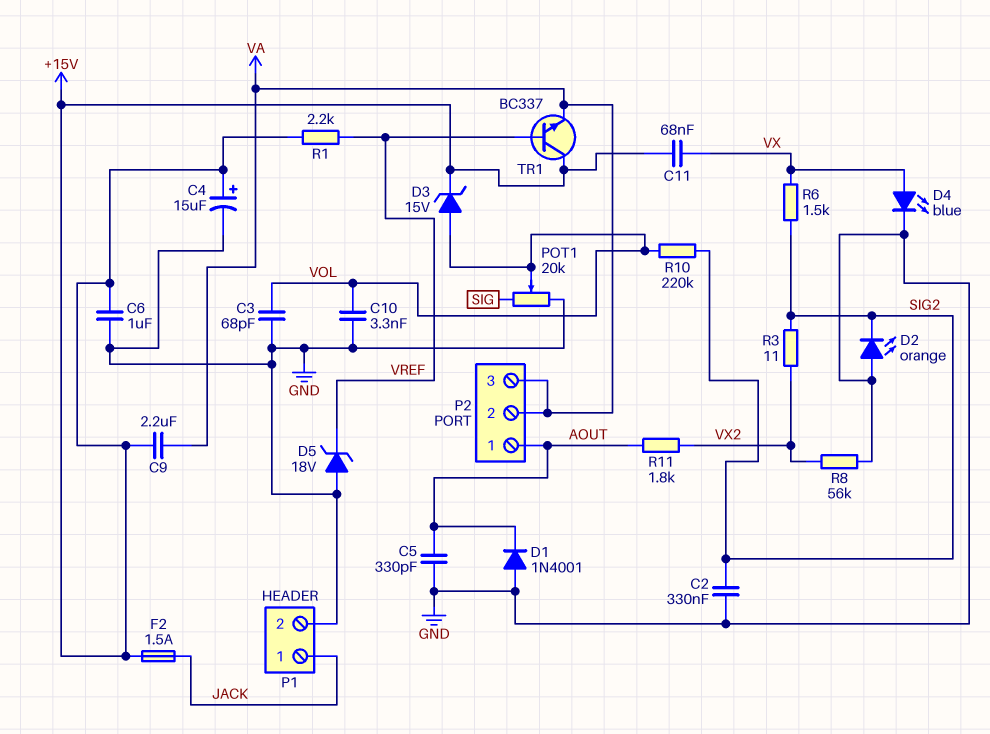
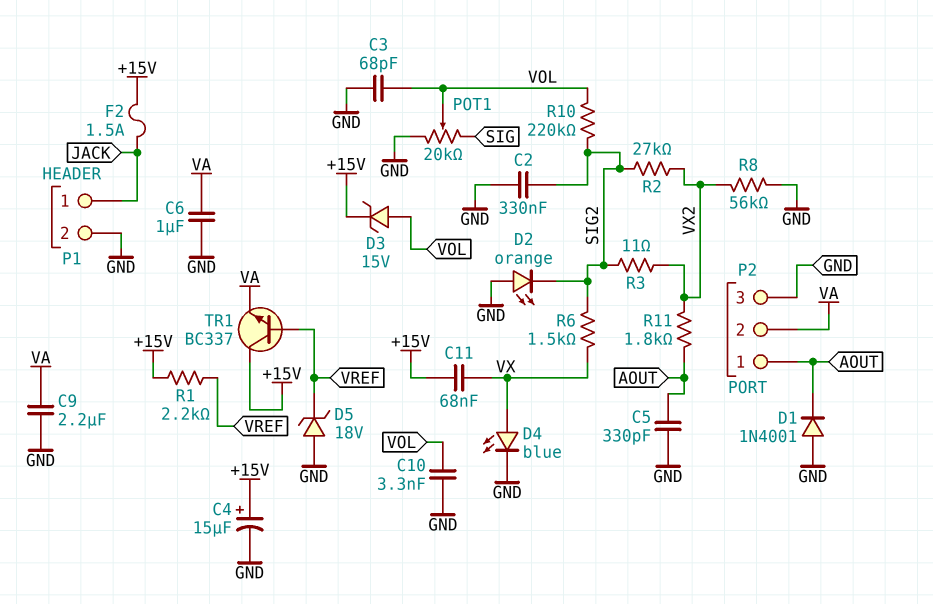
C6: 1uF (+15V, GND) -> 1uF (GND, VA)
C9: 2.2uF (+15V, VA) -> 2.2uF (GND, VA)
P2 pin 3: VA -> GND
R2: none -> 27k (SIG2, VX2)

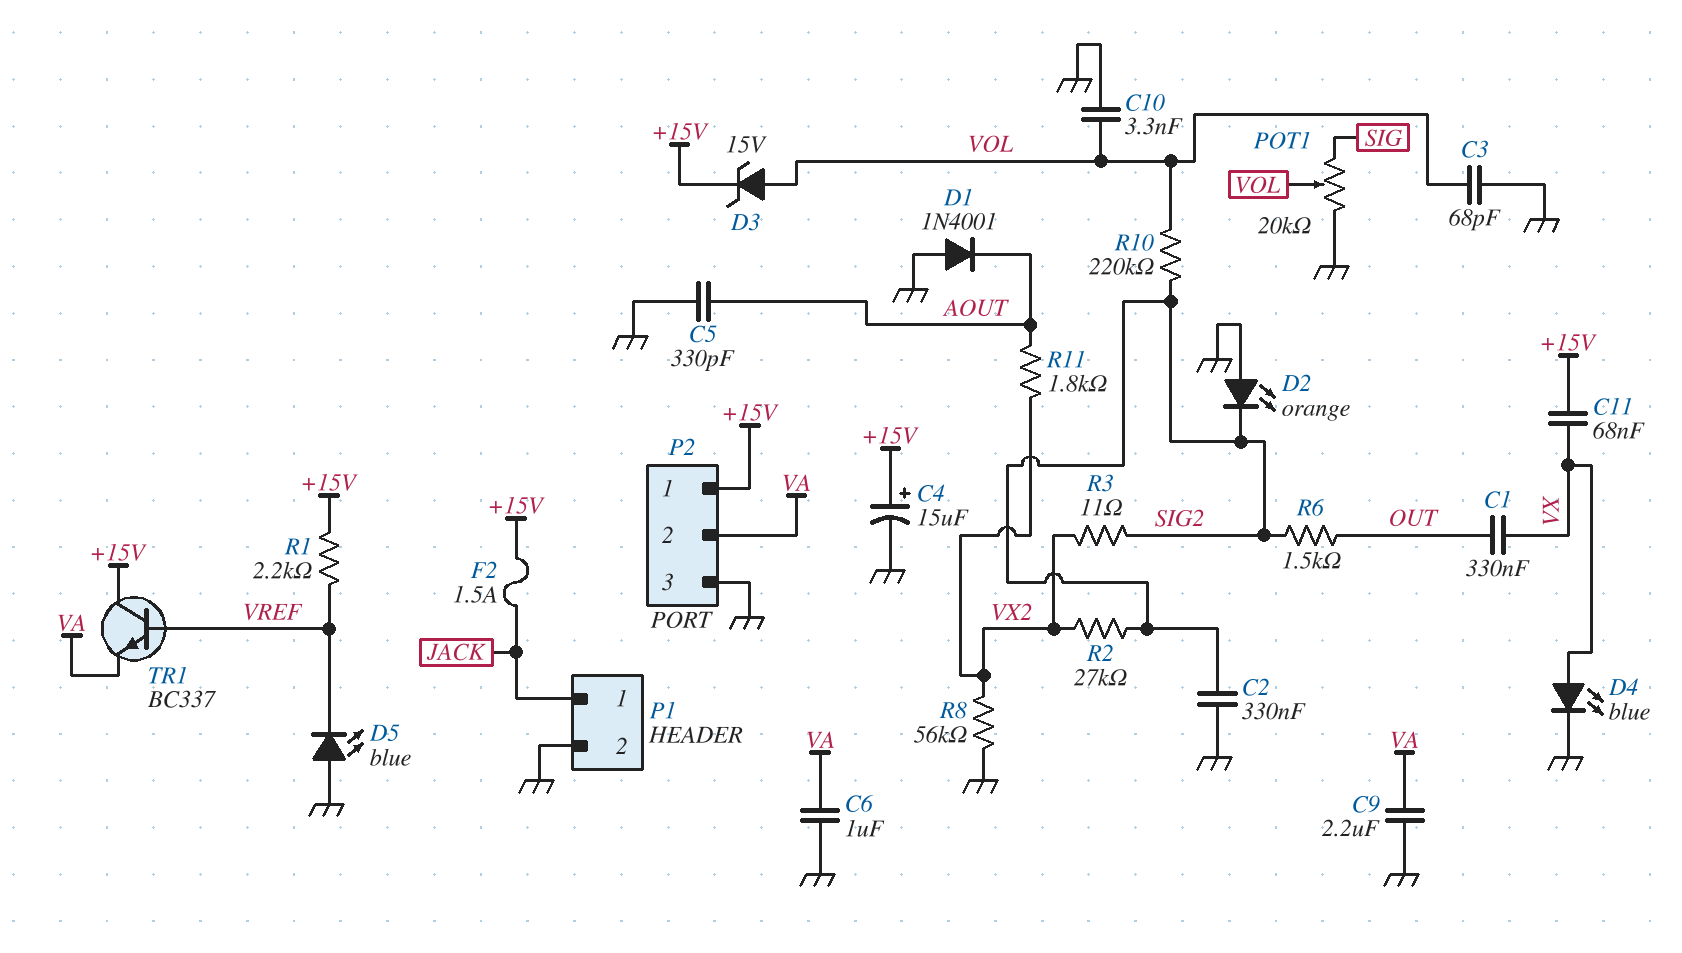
C1: none -> 330nF (OUT, VX)
D5: zener 18V (A GND, K VREF) -> LED blue (A GND, K VREF)
P2 pin 1: AOUT -> +15V
R6: 1.5k (SIG2, VX) -> 1.5k (OUT, SIG2)

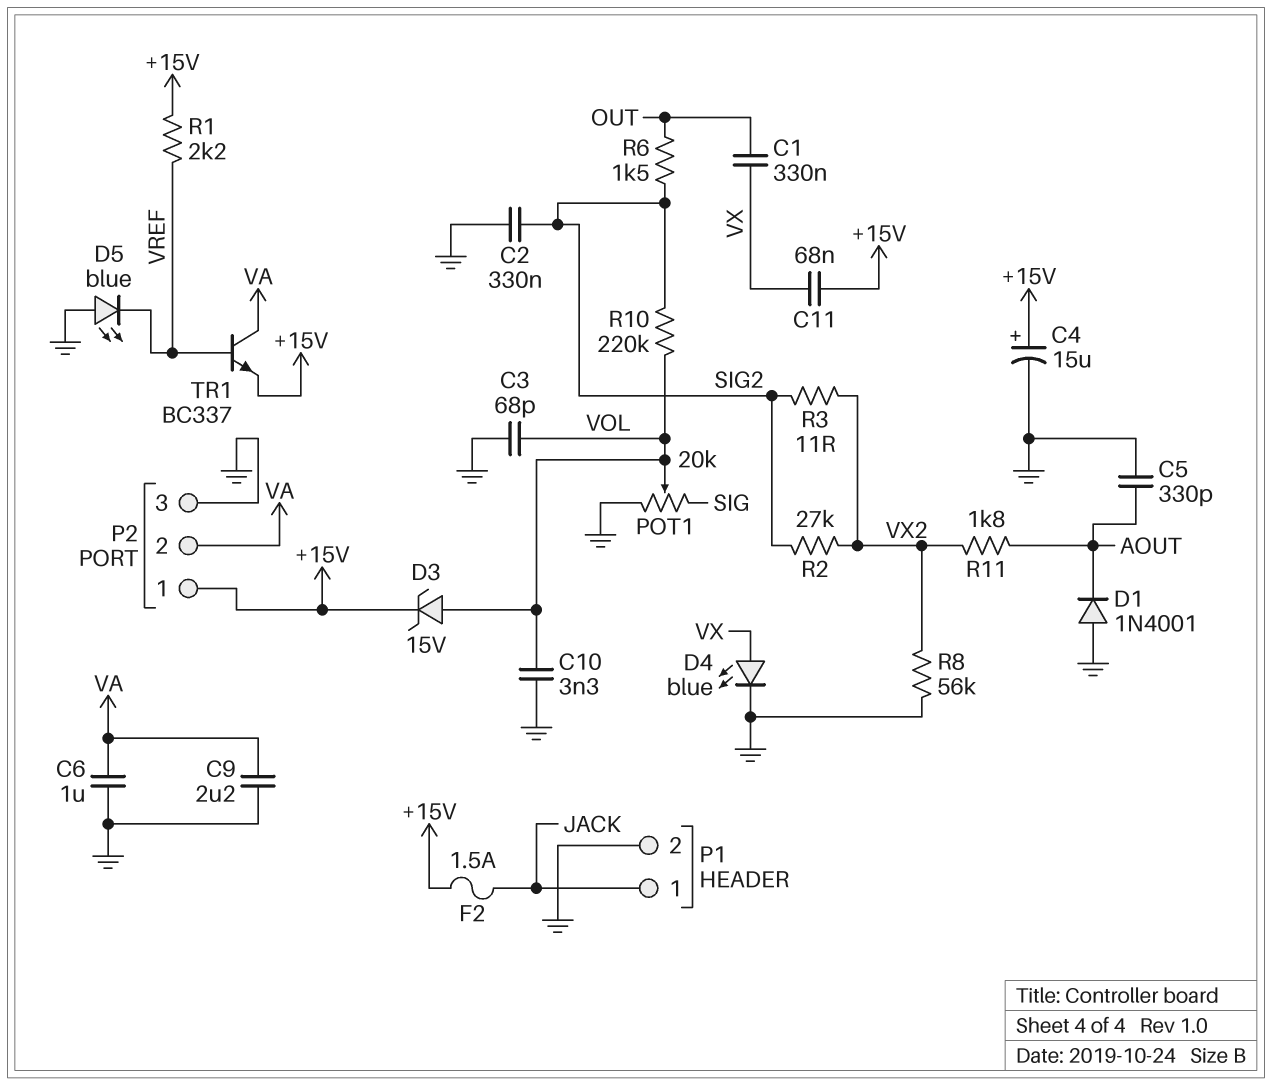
D2: LED orange (A GND, K SIG2) -> none
TR1: NPN BC337 (B VREF, C +15V, E VA) -> NPN BC337 (B VREF, C VA, E +15V)

